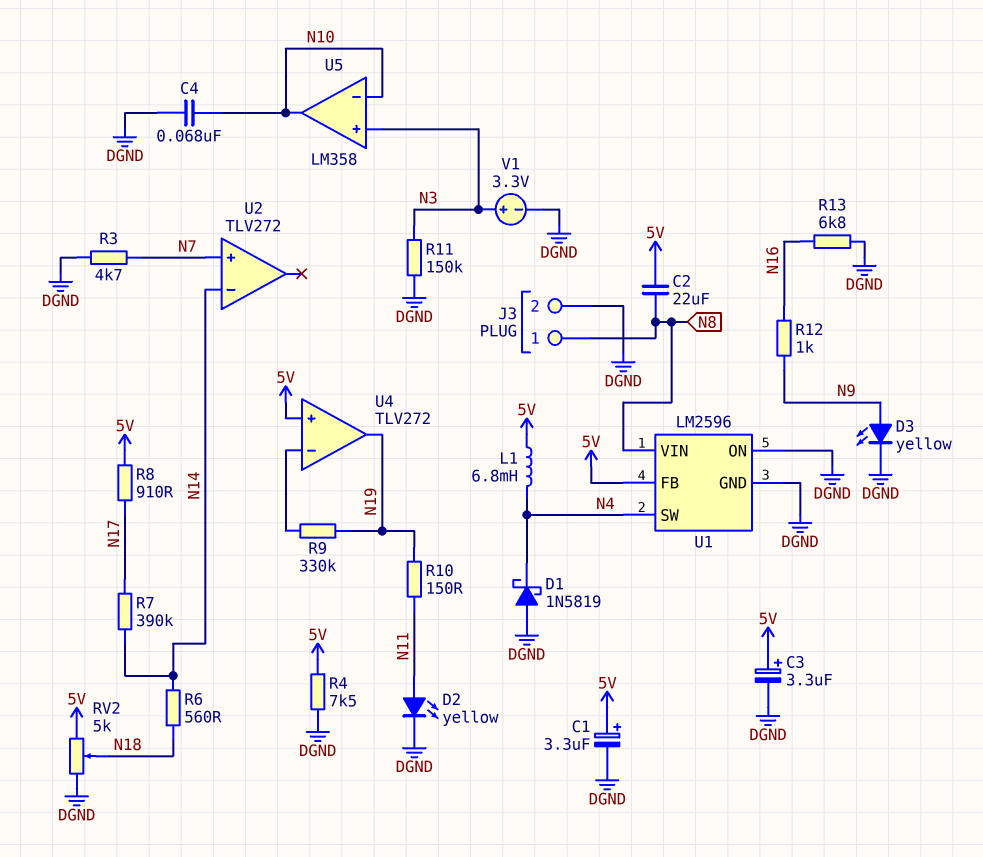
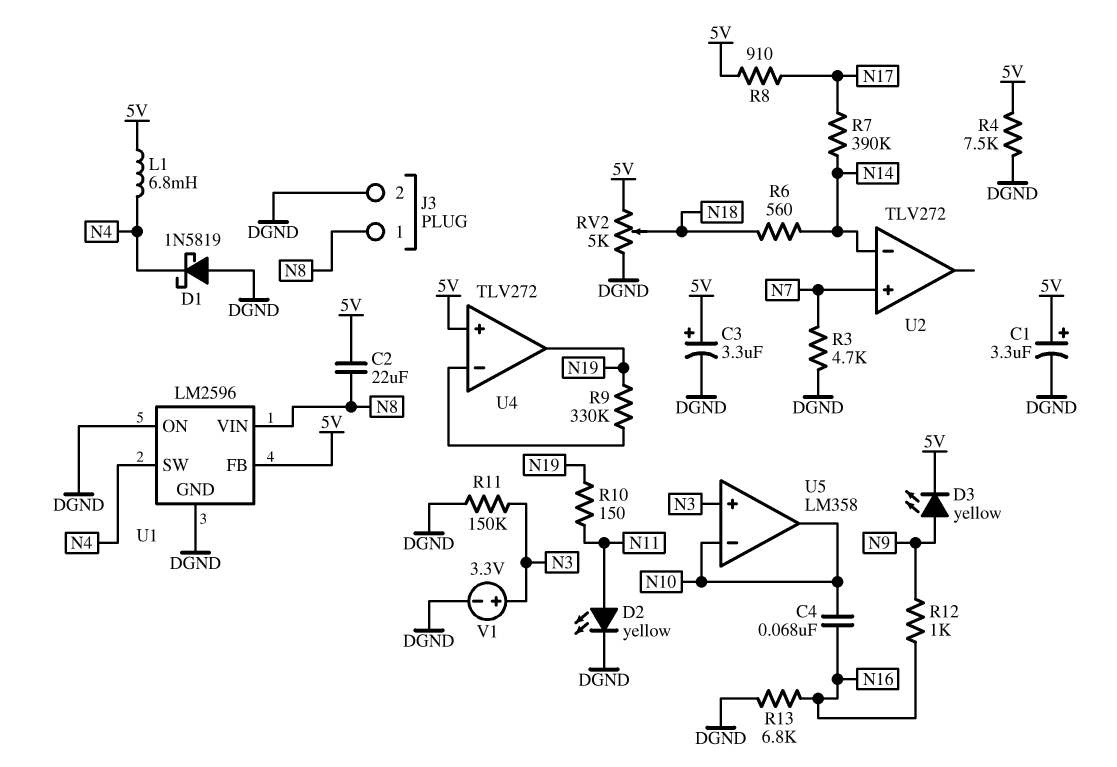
C4: 68nF (DGND, N10) -> 68nF (N10, N16)
D3: LED yellow (A N9, K DGND) -> LED yellow (A N9, K 5V)

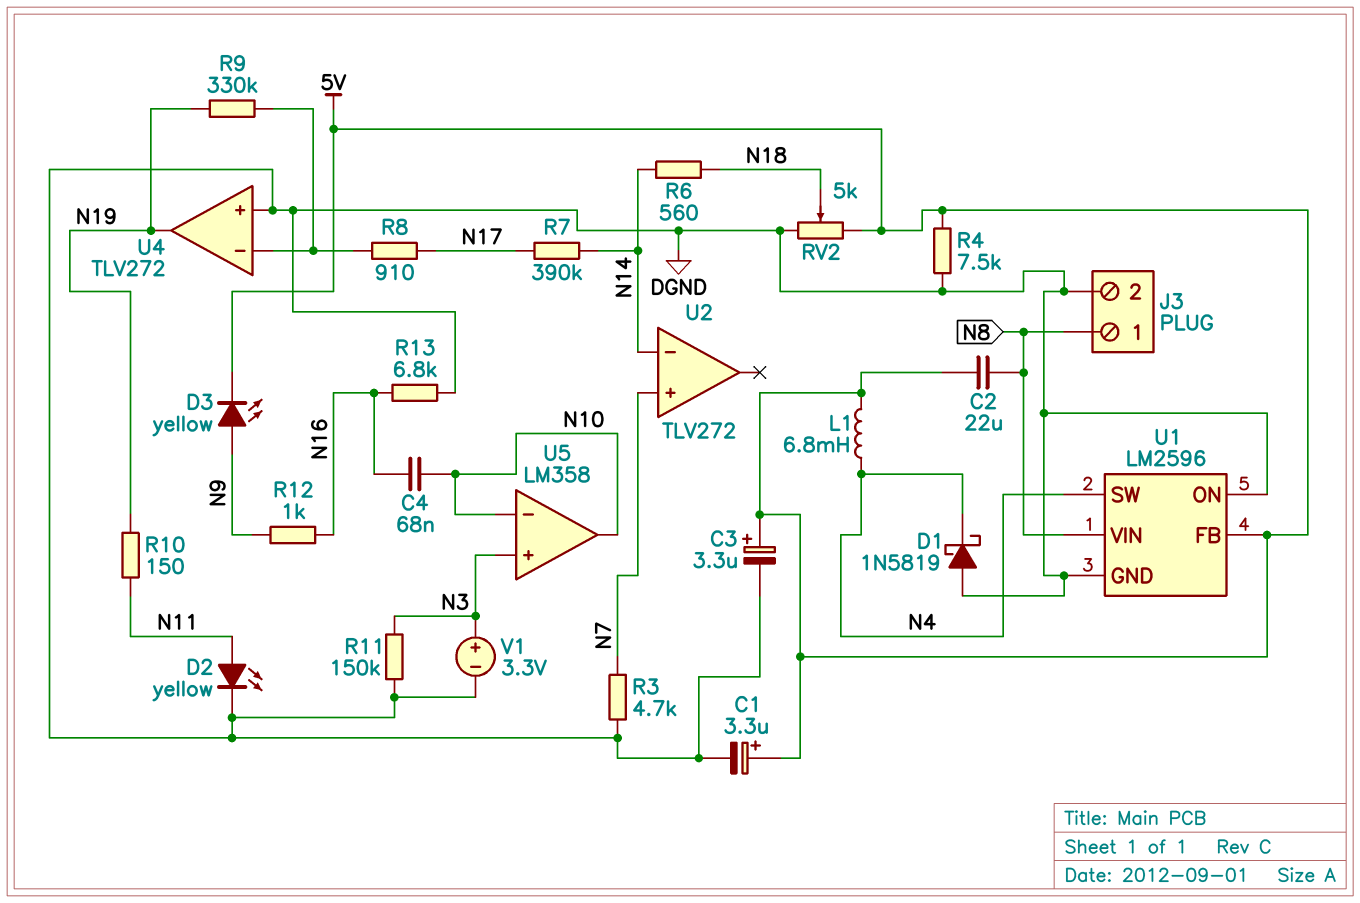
R8: 910 (5V, N17) -> 910 (N17, U4/in-)
U4 pin in+: 5V -> DGND

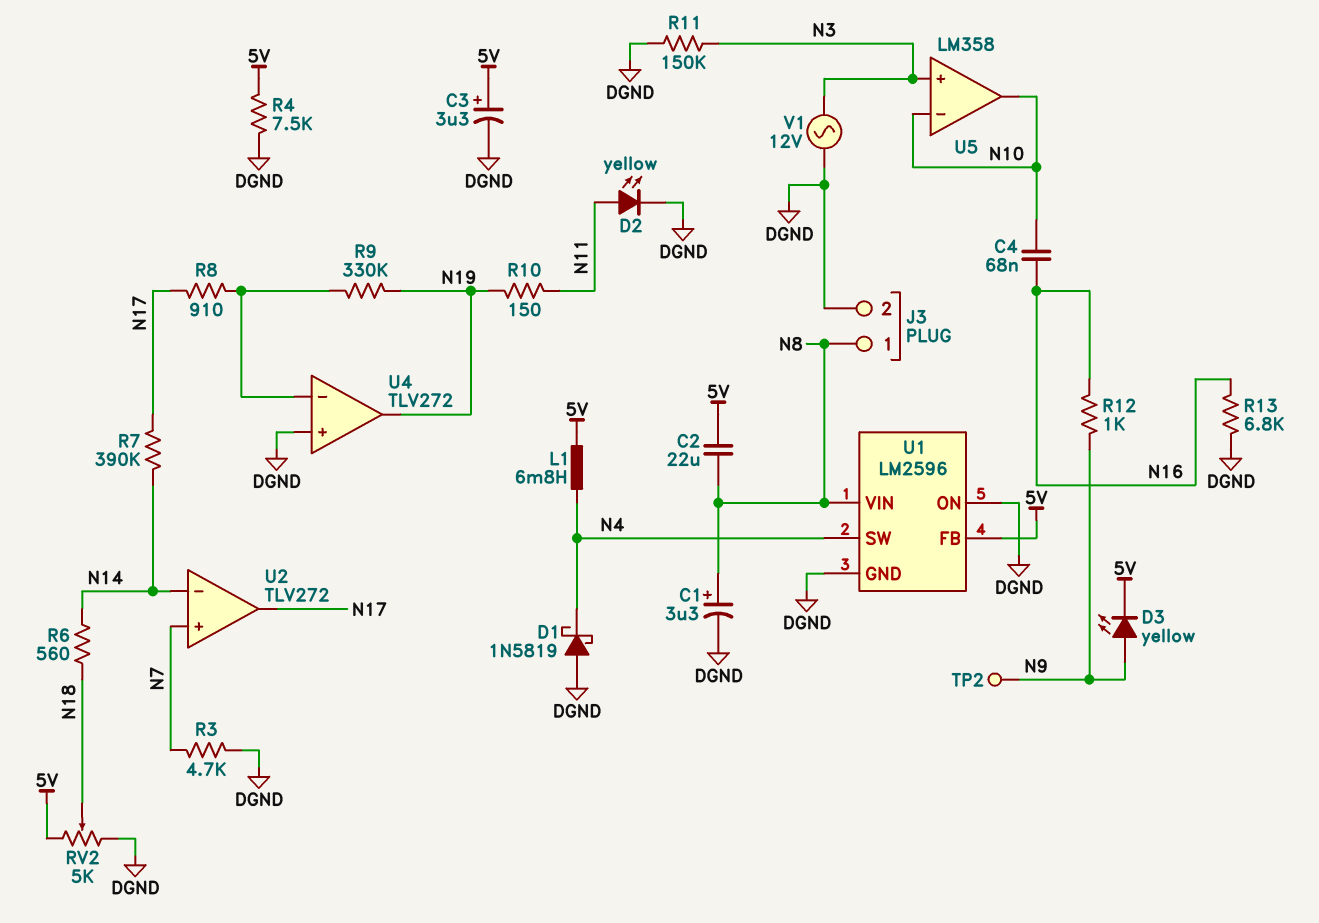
C1: 3.3uF (plus 5V, minus DGND) -> 3.3uF (plus N8, minus DGND)
TP2: none -> test point (N9)
U2 pin out: none -> N17
V1: 3.3V (plus N3, minus DGND) -> AC 12V (DGND, N3)

